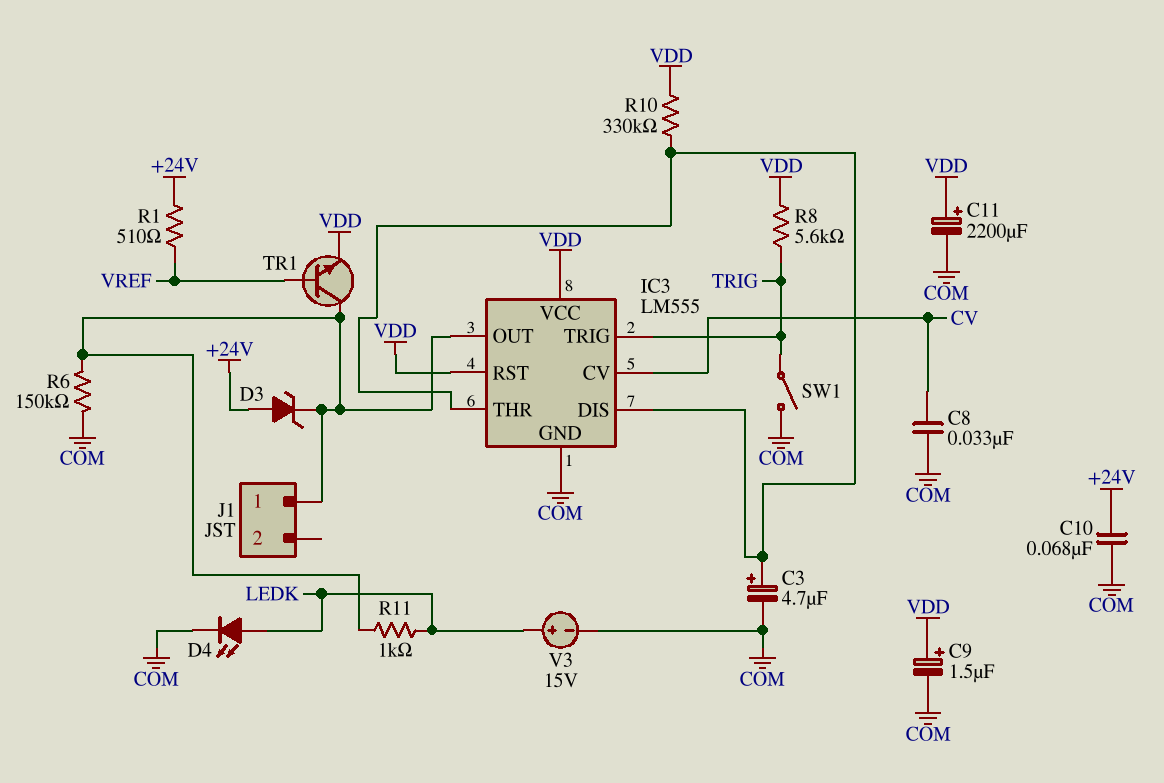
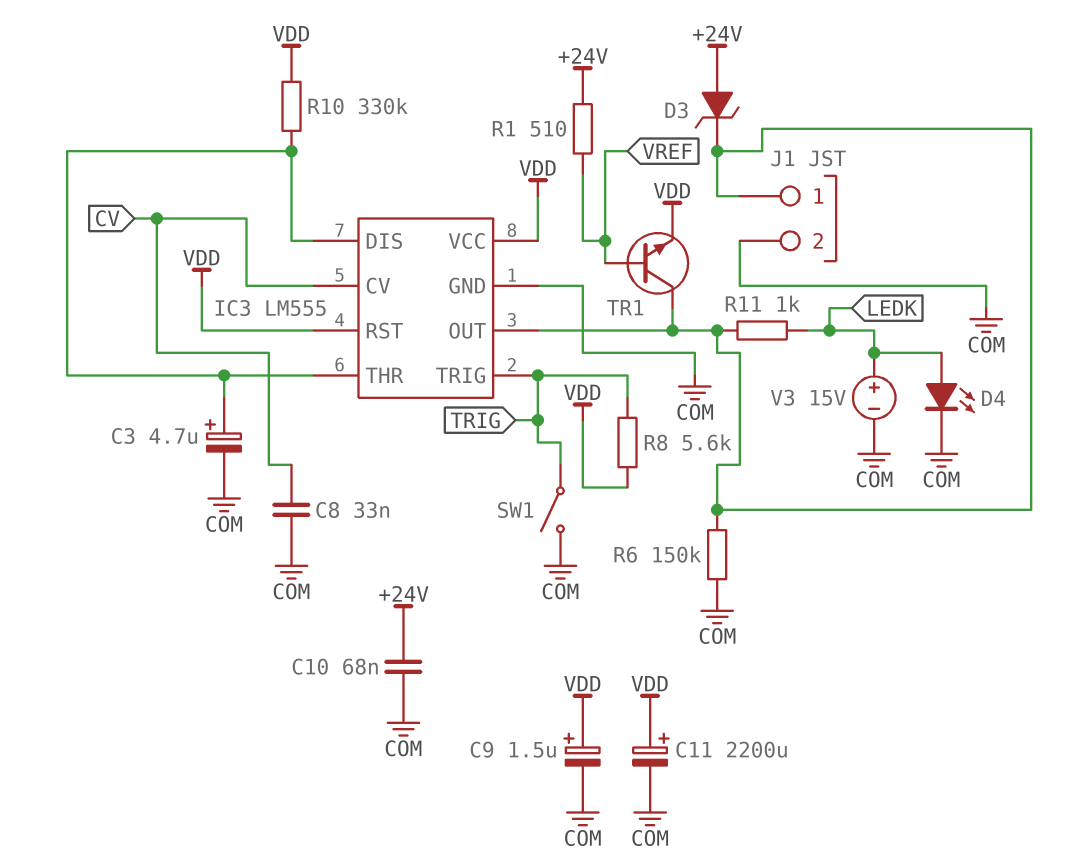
J1 pin 2: none -> COM

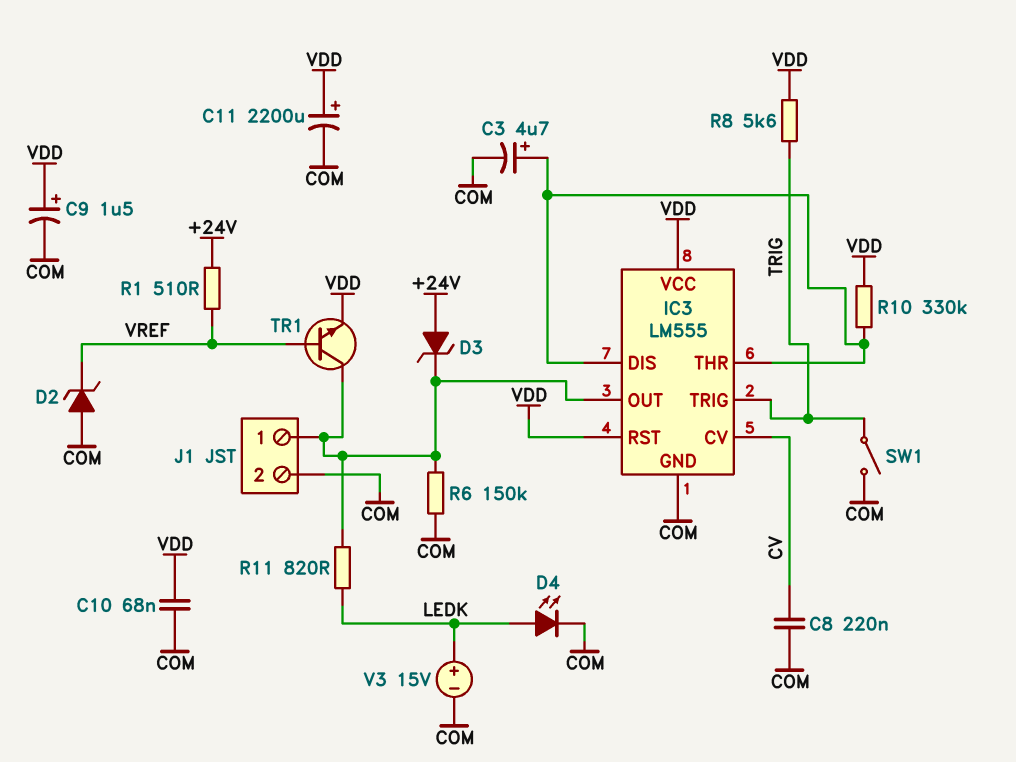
C8: 33nF (COM, CV) -> 220nF (COM, CV)
C10: 68nF (+24V, COM) -> 68nF (COM, VDD)
D2: none -> zener (A COM, K VREF)
R11: 1k (IC3/OUT, LEDK) -> 820 (IC3/OUT, LEDK)

